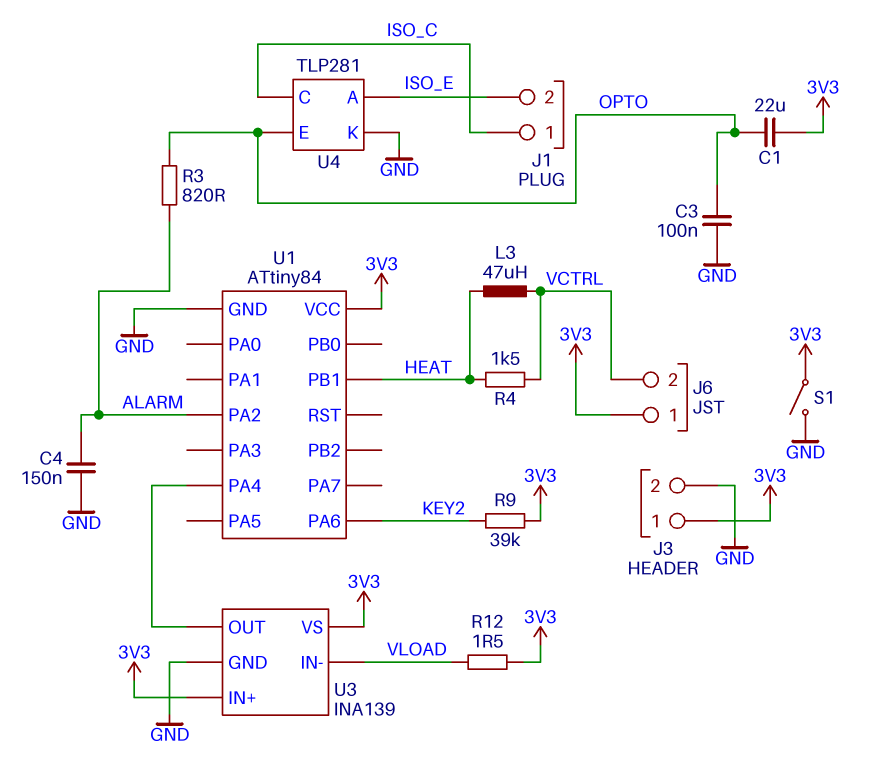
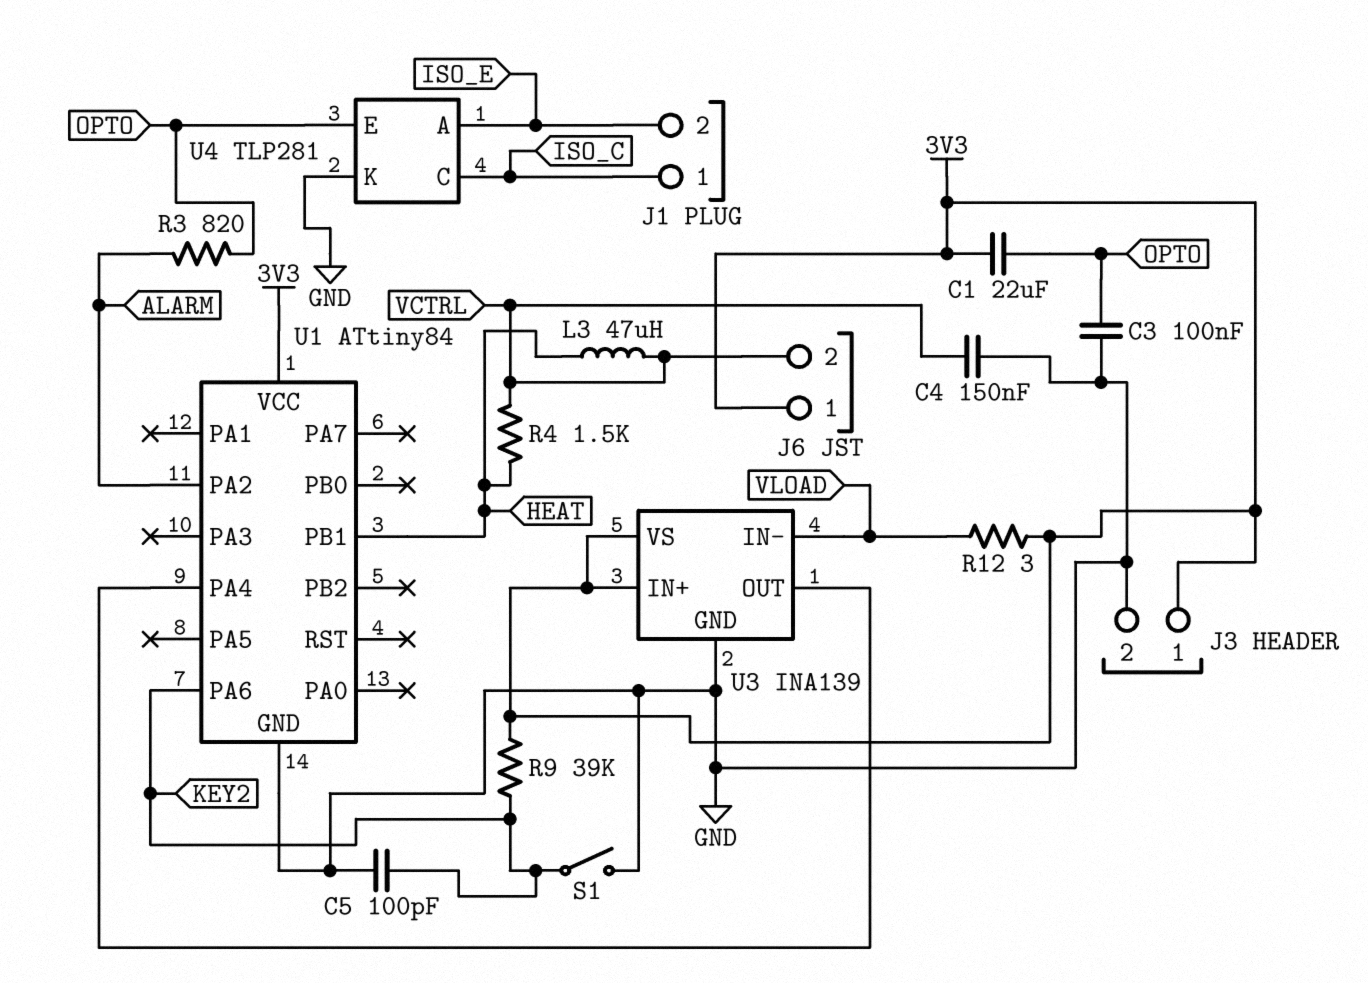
C4: 150nF (ALARM, GND) -> 150nF (GND, VCTRL)
C5: none -> 100pF (GND, KEY2)
R12: 1.5 (3V3, VLOAD) -> 3 (3V3, VLOAD)
S1: switch (3V3, GND) -> switch (GND, KEY2)

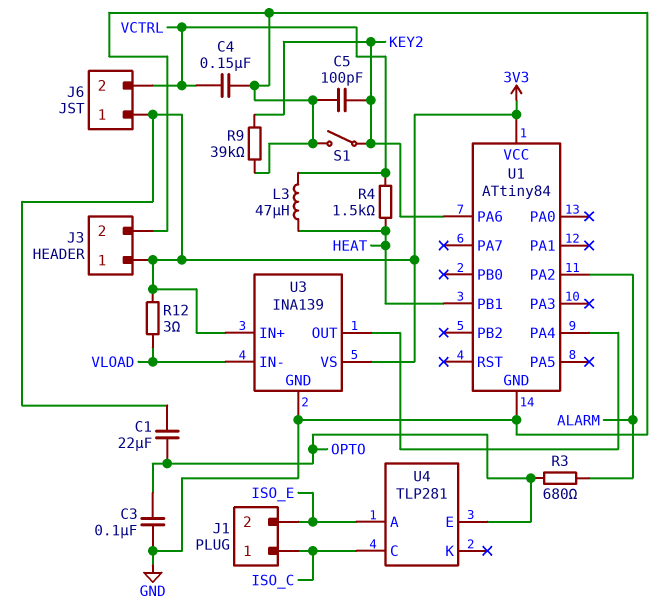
R3: 820 (ALARM, OPTO) -> 680 (ALARM, OPTO)
R9: 39k (3V3, KEY2) -> 39k (GND, KEY2)
U4 pin K: GND -> none

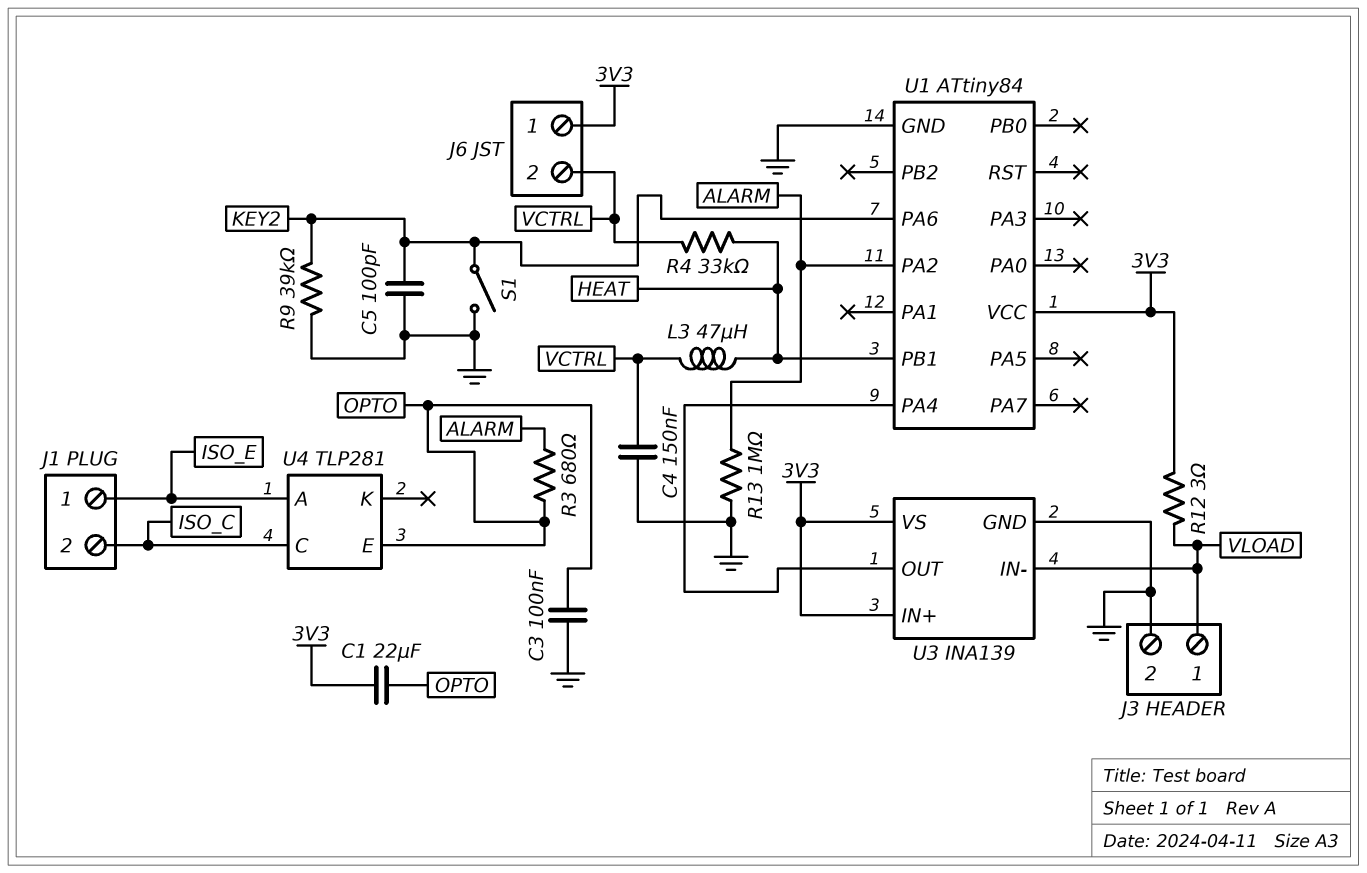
J1 pin 1: ISO_C -> ISO_E
J1 pin 2: ISO_E -> ISO_C
J3 pin 1: 3V3 -> VLOAD
R4: 1.5k (HEAT, VCTRL) -> 33k (HEAT, VCTRL)
R13: none -> 1M (ALARM, GND)

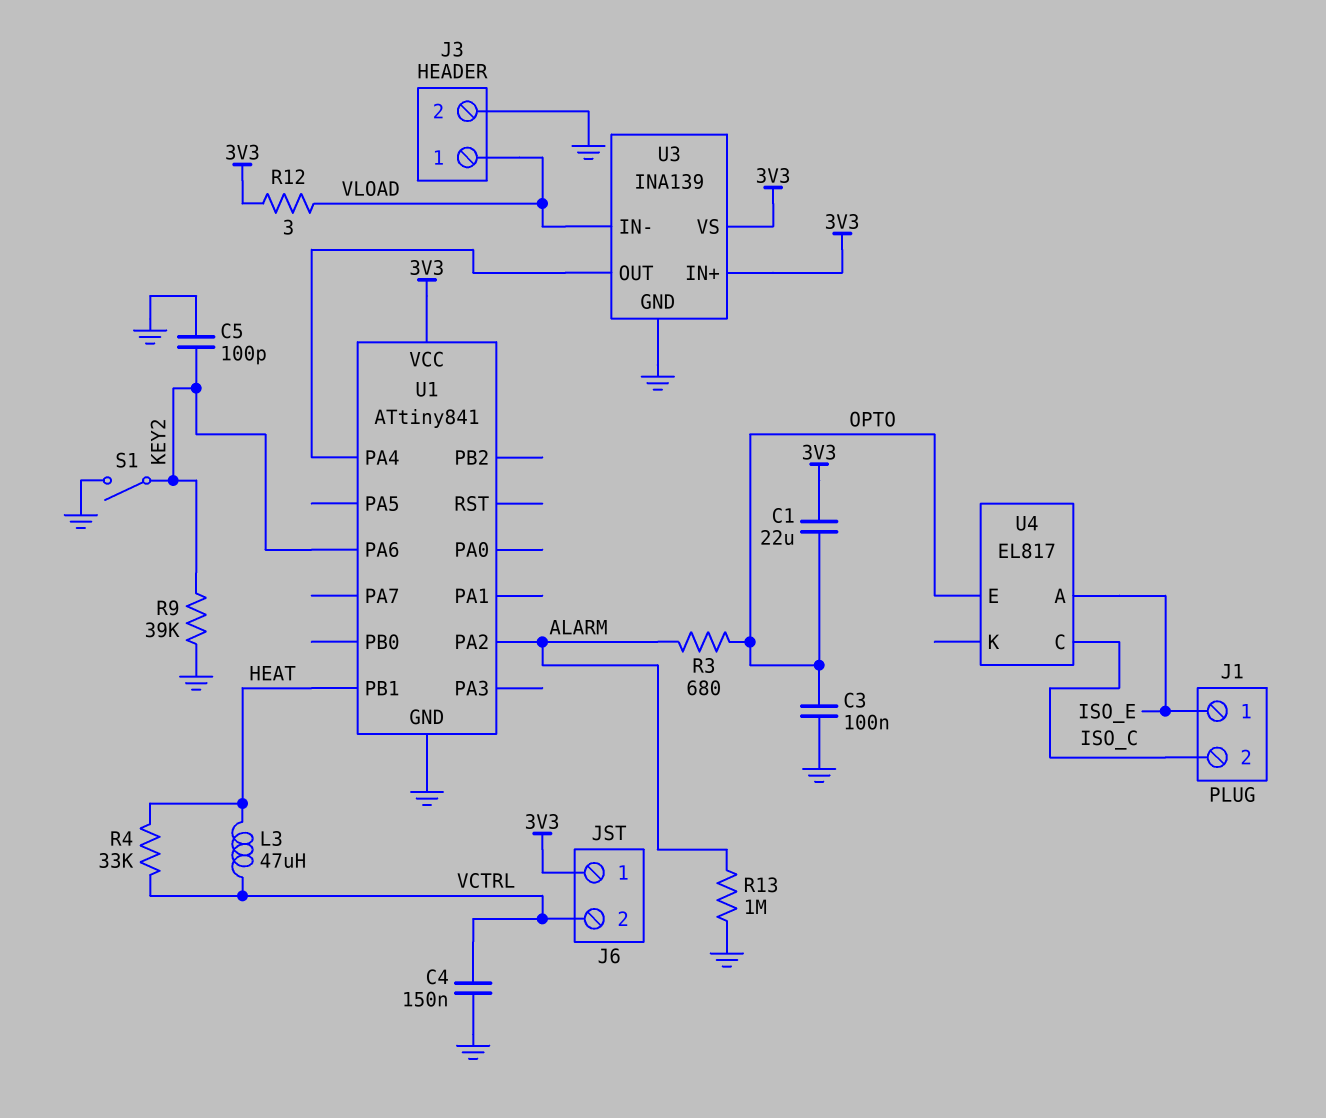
U1: ATtiny84 -> ATtiny841
U4: TLP281 -> EL817

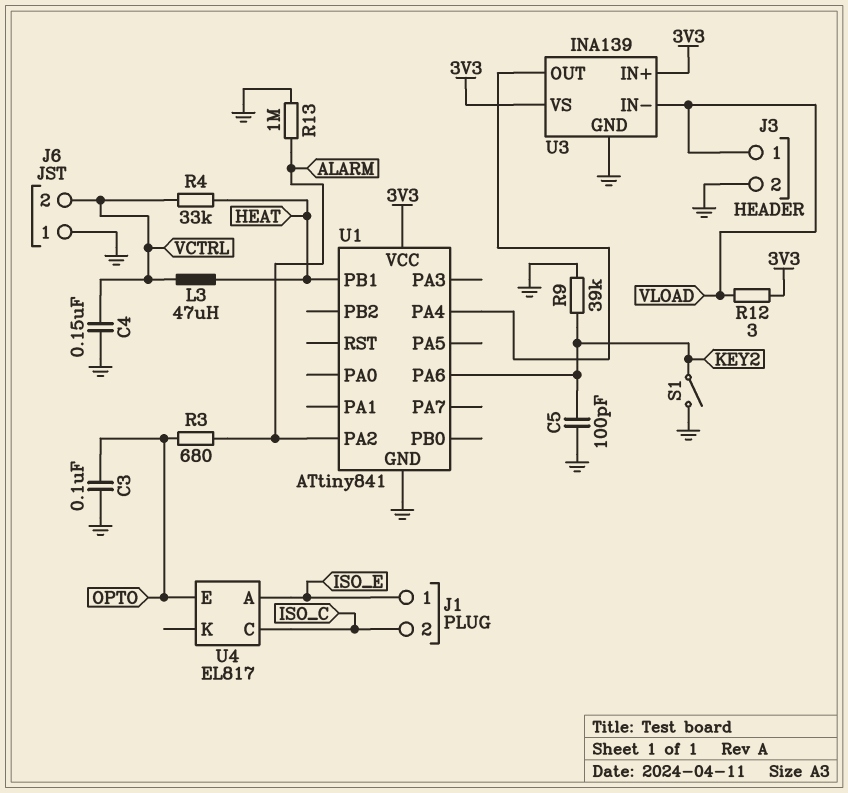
C1: 22uF (3V3, OPTO) -> none
J6 pin 1: 3V3 -> GND

